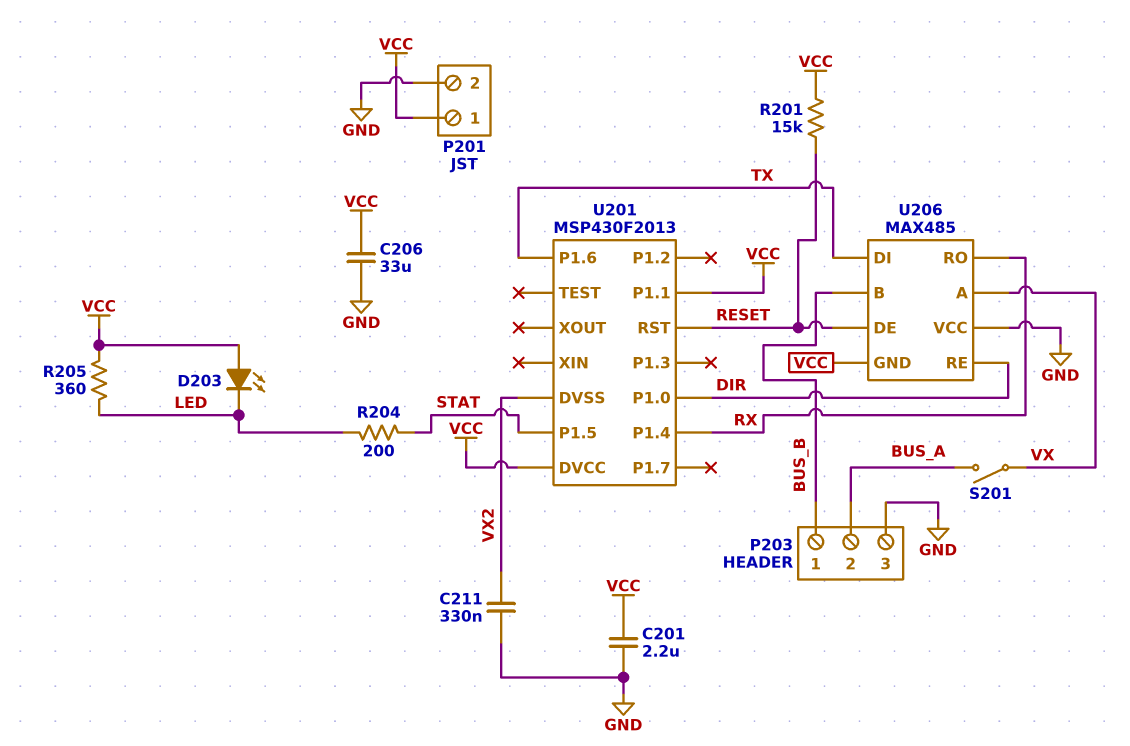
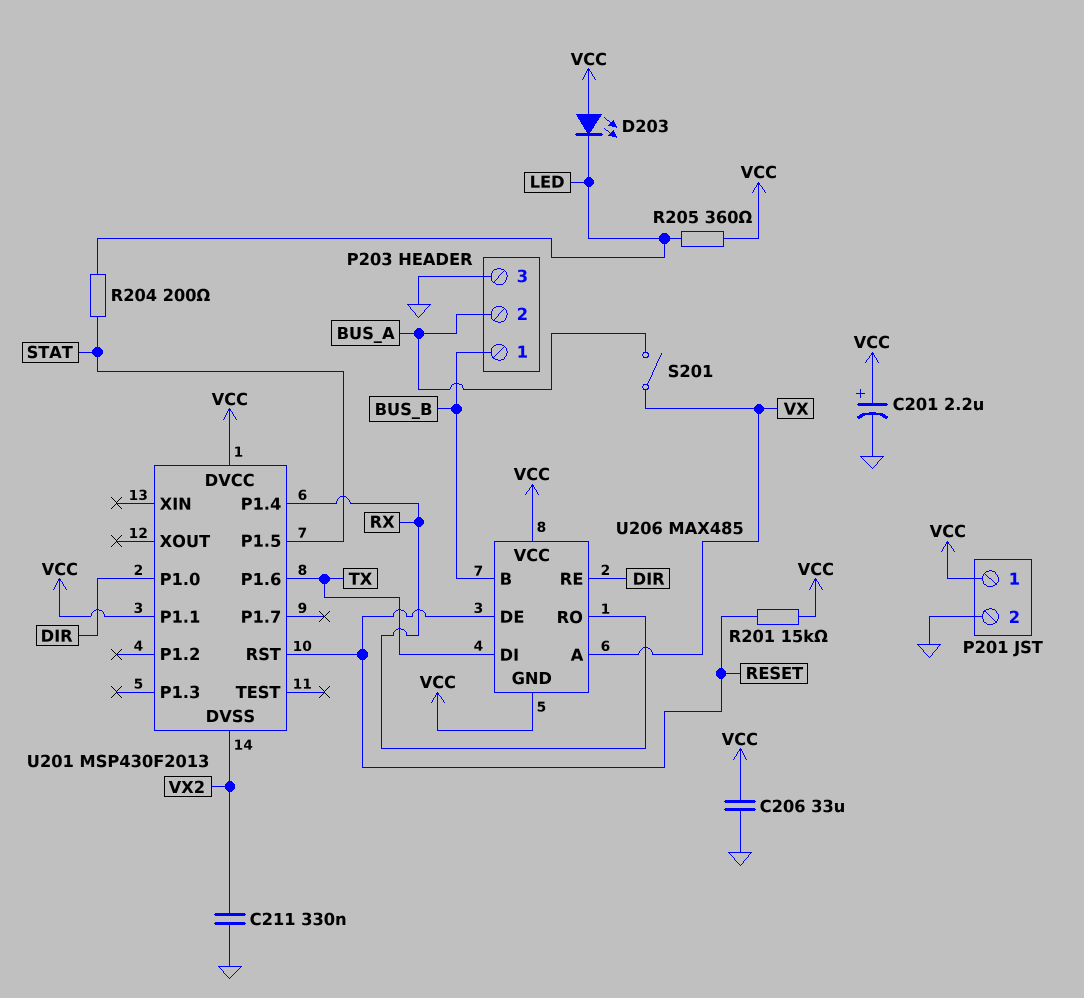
C201: 2.2uF (GND, VCC) -> 2.2uF (plus VCC, minus GND)
U206 pin VCC: GND -> VCC

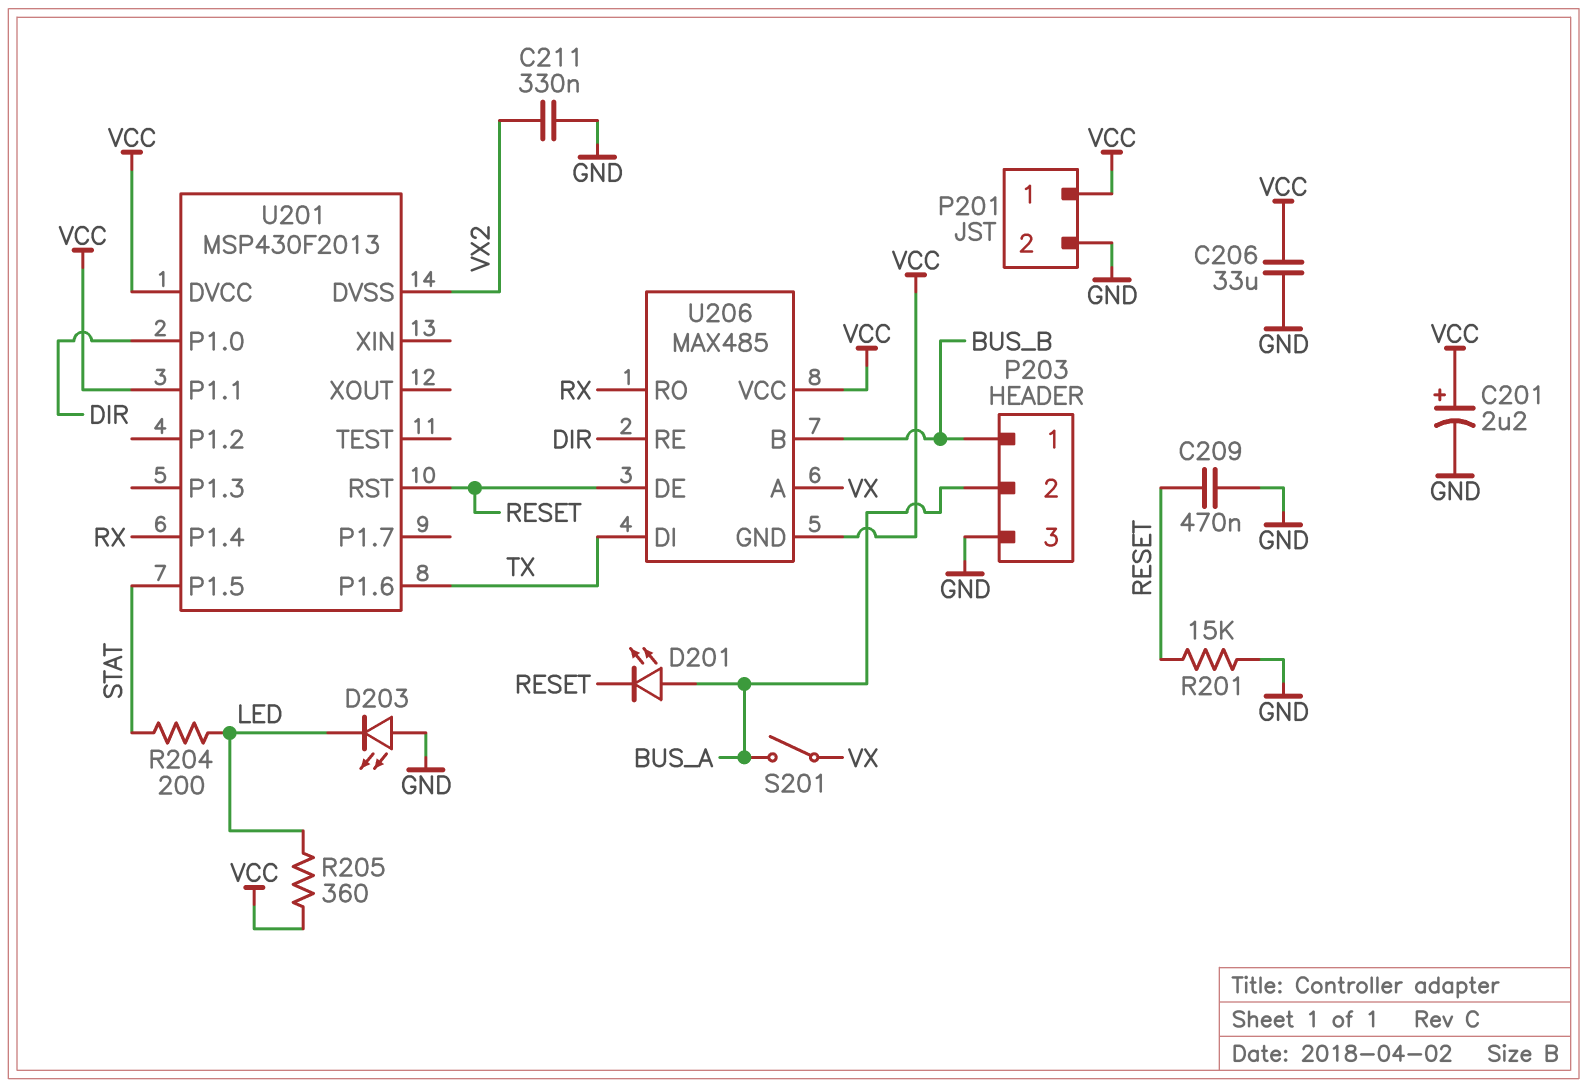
C209: none -> 470nF (GND, RESET)
D201: none -> LED (A BUS_A, K RESET)
D203: LED (A VCC, K LED) -> LED (A GND, K LED)
R201: 15k (RESET, VCC) -> 15k (GND, RESET)

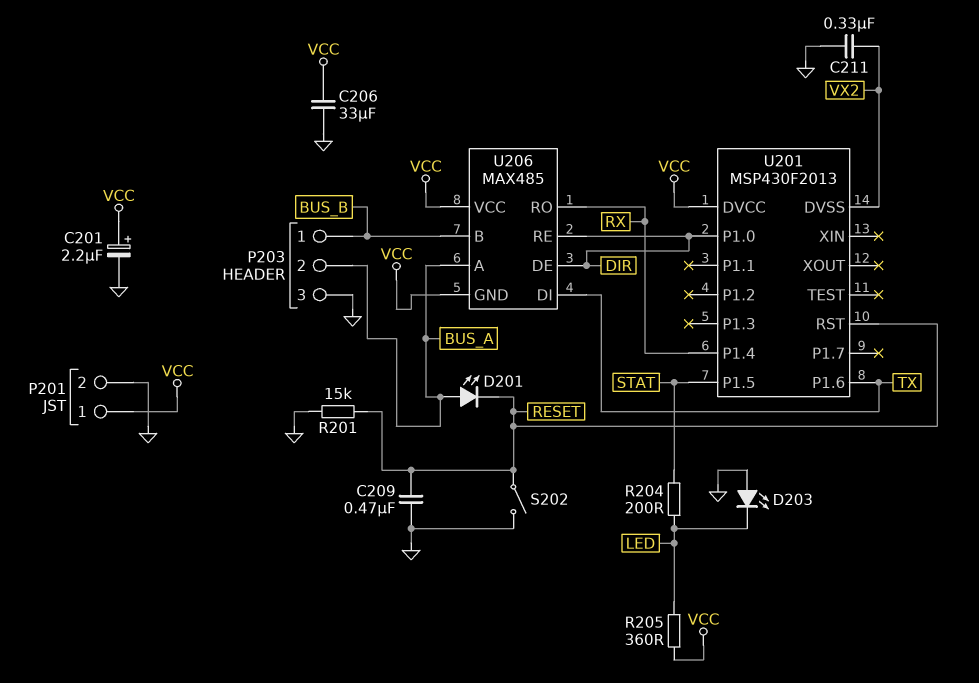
S201: switch (BUS_A, VX) -> none
S202: none -> switch (GND, RESET)
U201 pin P1.1: VCC -> none
U206 pin A: VX -> BUS_A
U206 pin DE: RESET -> DIR

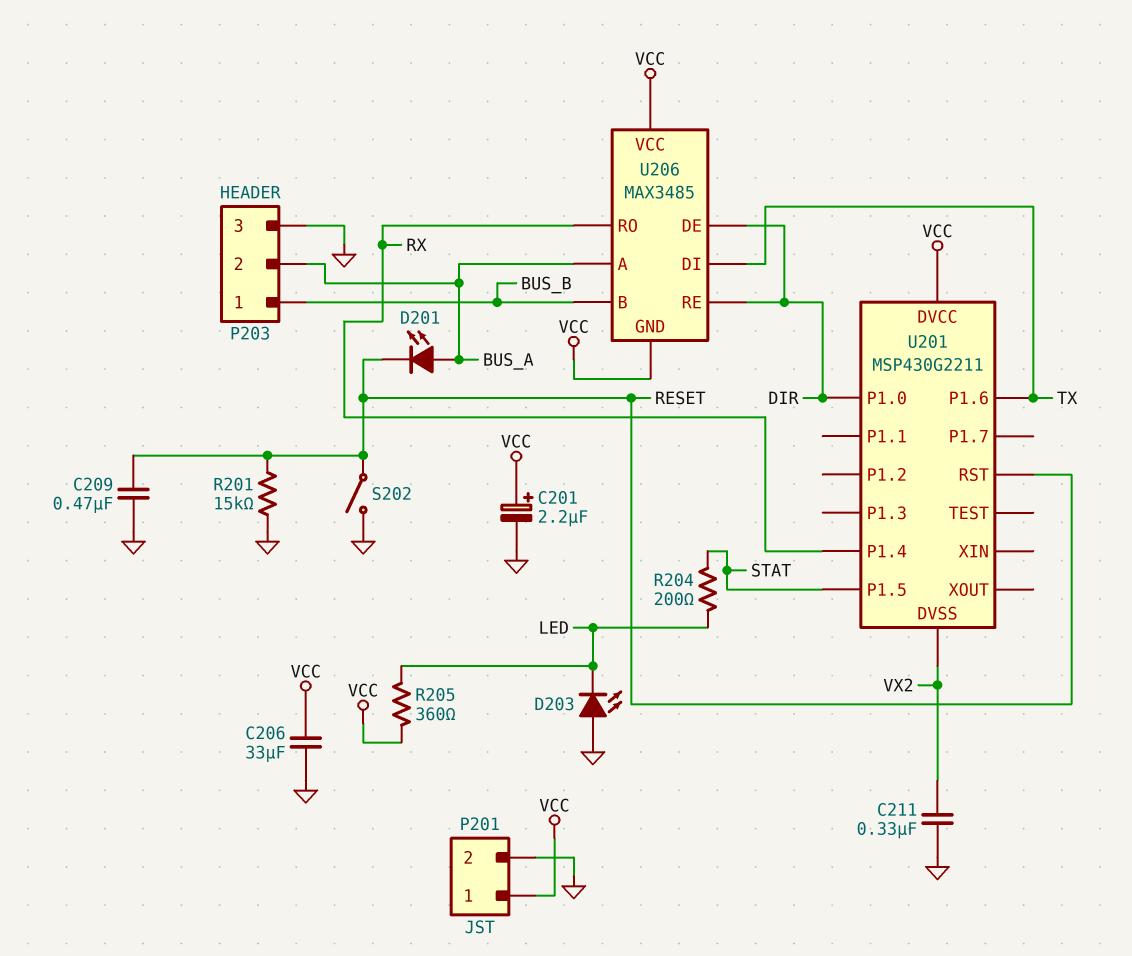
U201: MSP430F2013 -> MSP430G2211
U206: MAX485 -> MAX3485

